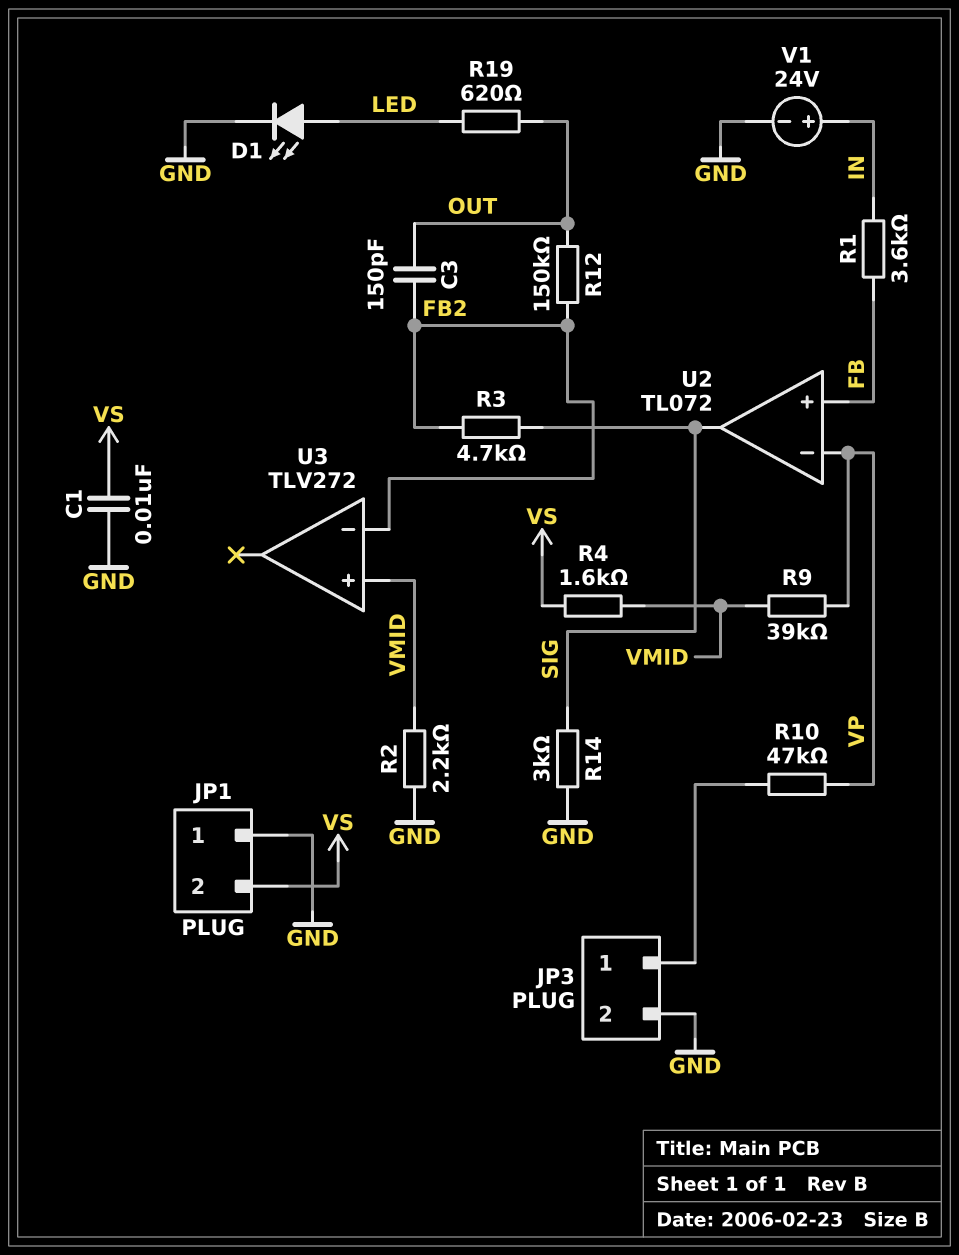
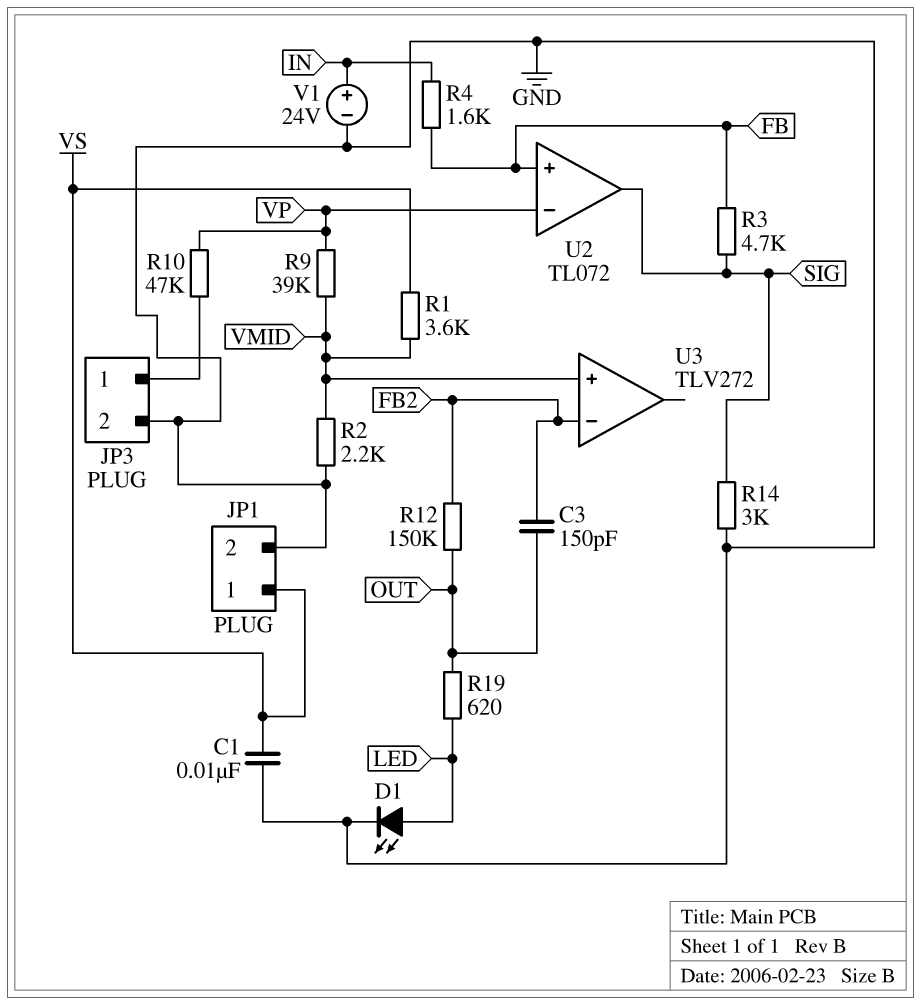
JP1 pin 1: GND -> VS
JP1 pin 2: VS -> GND
R1: 3.6k (FB, IN) -> 3.6k (VMID, VS)
R3: 4.7k (FB2, SIG) -> 4.7k (FB, SIG)
R4: 1.6k (VMID, VS) -> 1.6k (FB, IN)

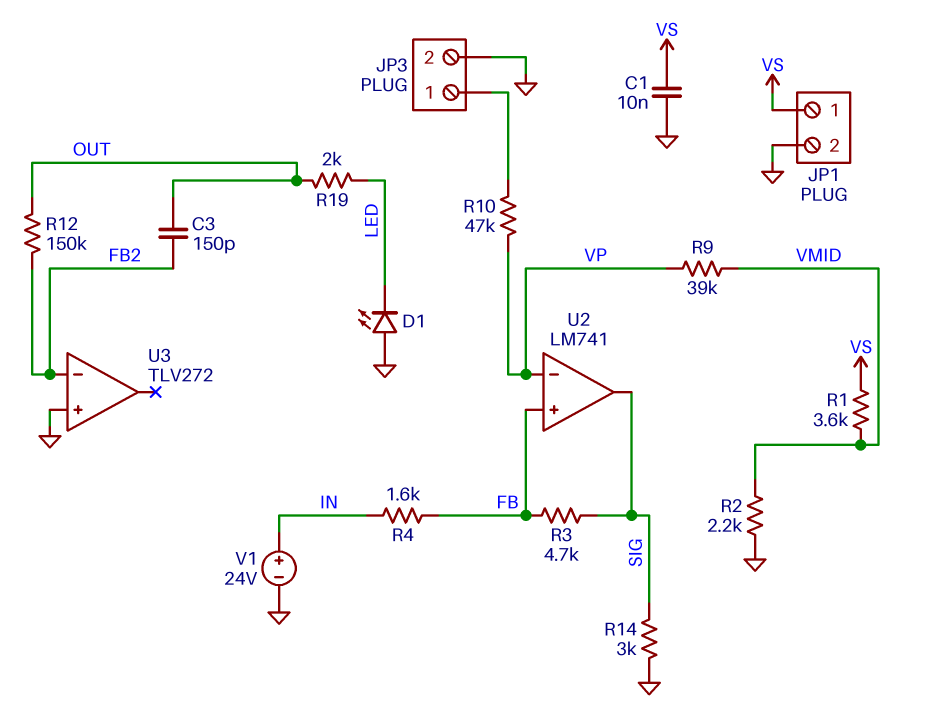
D1: LED (A LED, K GND) -> LED (A GND, K LED)
R19: 620 (LED, OUT) -> 2k (LED, OUT)
U2: TL072 -> LM741
U3 pin in+: VMID -> GND

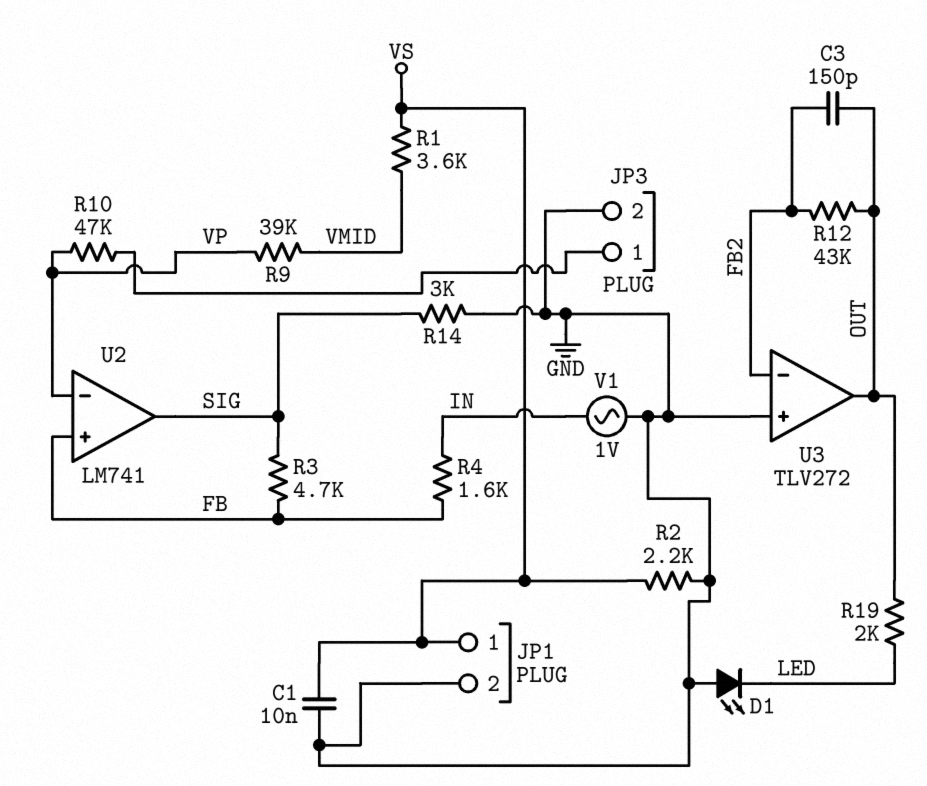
R2: 2.2k (GND, VMID) -> 2.2k (GND, VS)
R12: 150k (FB2, OUT) -> 43k (FB2, OUT)
U3 pin out: none -> OUT
V1: 24V (plus IN, minus GND) -> AC 1V (GND, IN)

